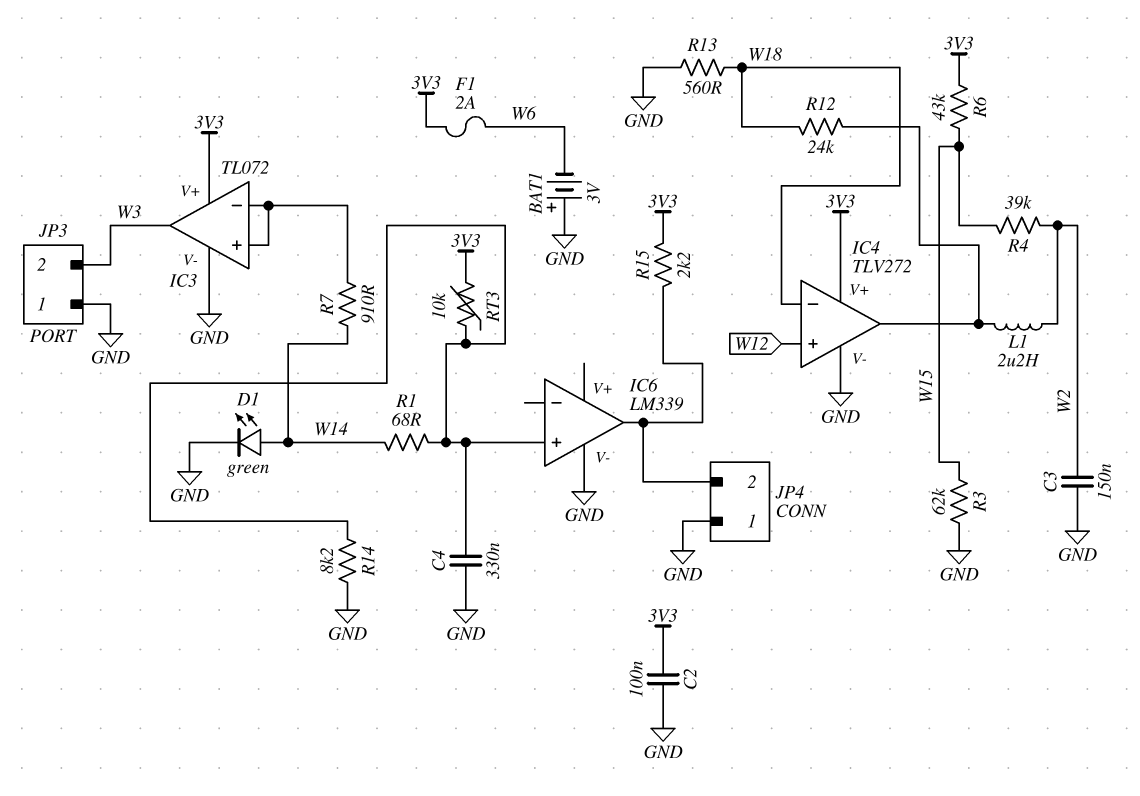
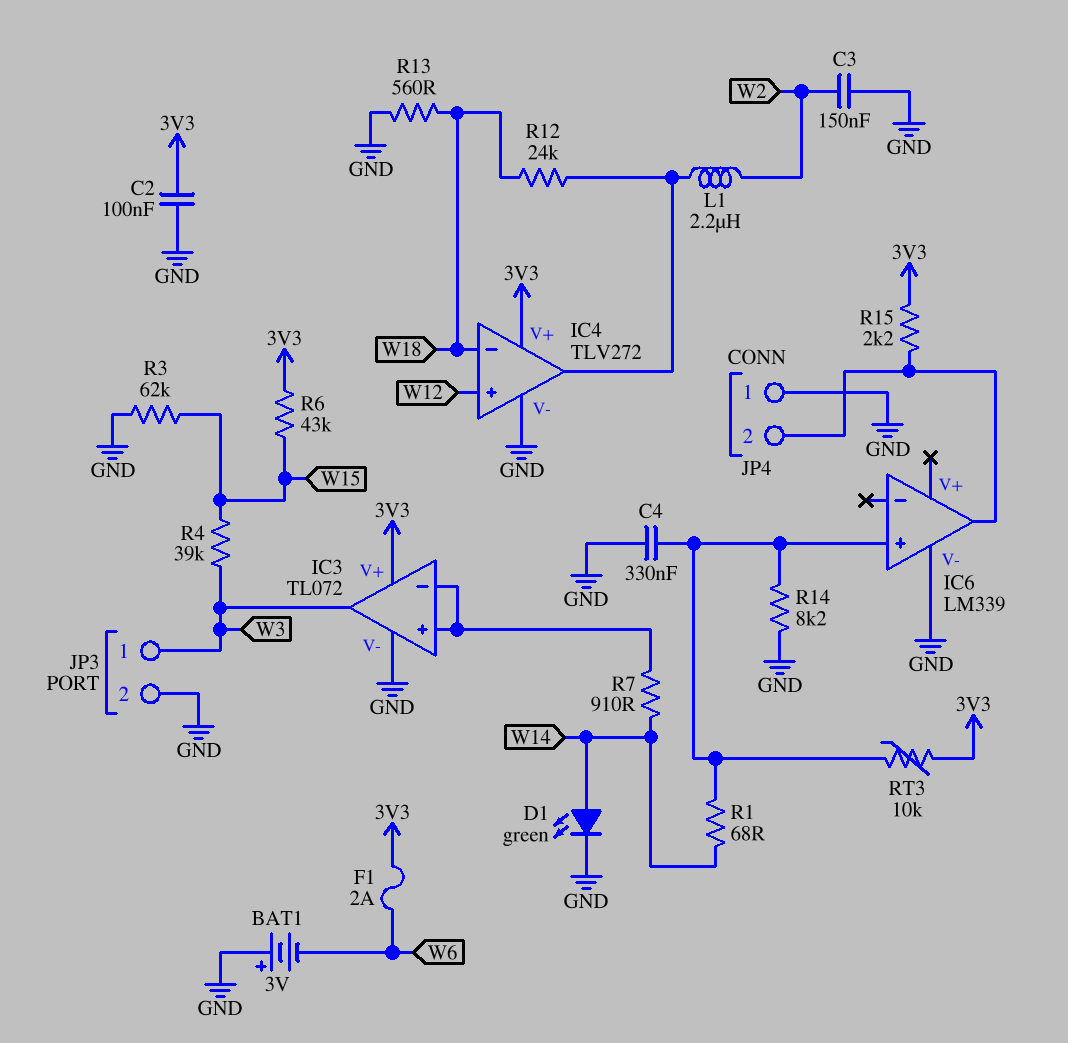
JP3 pin 1: GND -> W3
JP3 pin 2: W3 -> GND
R4: 39k (W2, W15) -> 39k (W3, W15)

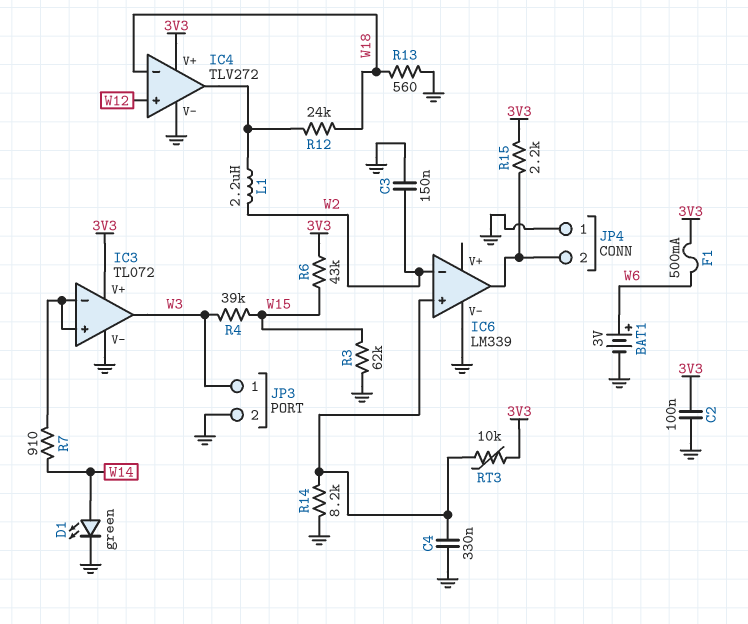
BAT1: 3V (plus GND, minus W6) -> 3V (plus W6, minus GND)
F1: 2A (3V3, W6) -> 500mA (3V3, W6)
IC6 pin in-: none -> W2
R1: 68 (IC6/in+, W14) -> none

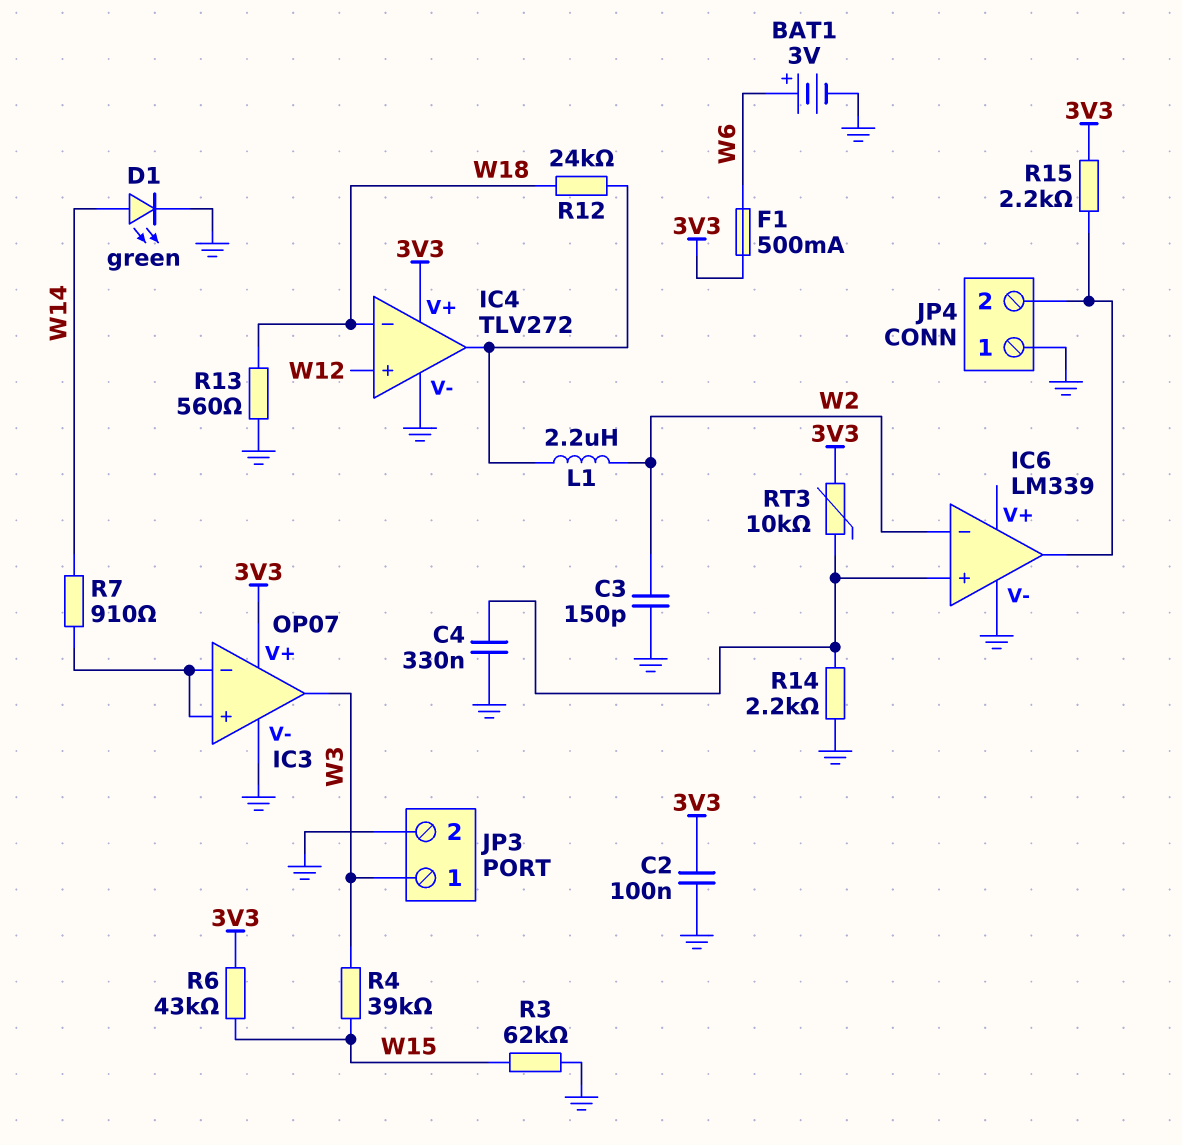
C3: 150nF (GND, W2) -> 150pF (GND, W2)
IC3: TL072 -> OP07
R14: 8.2k (GND, IC6/in+) -> 2.2k (GND, IC6/in+)

